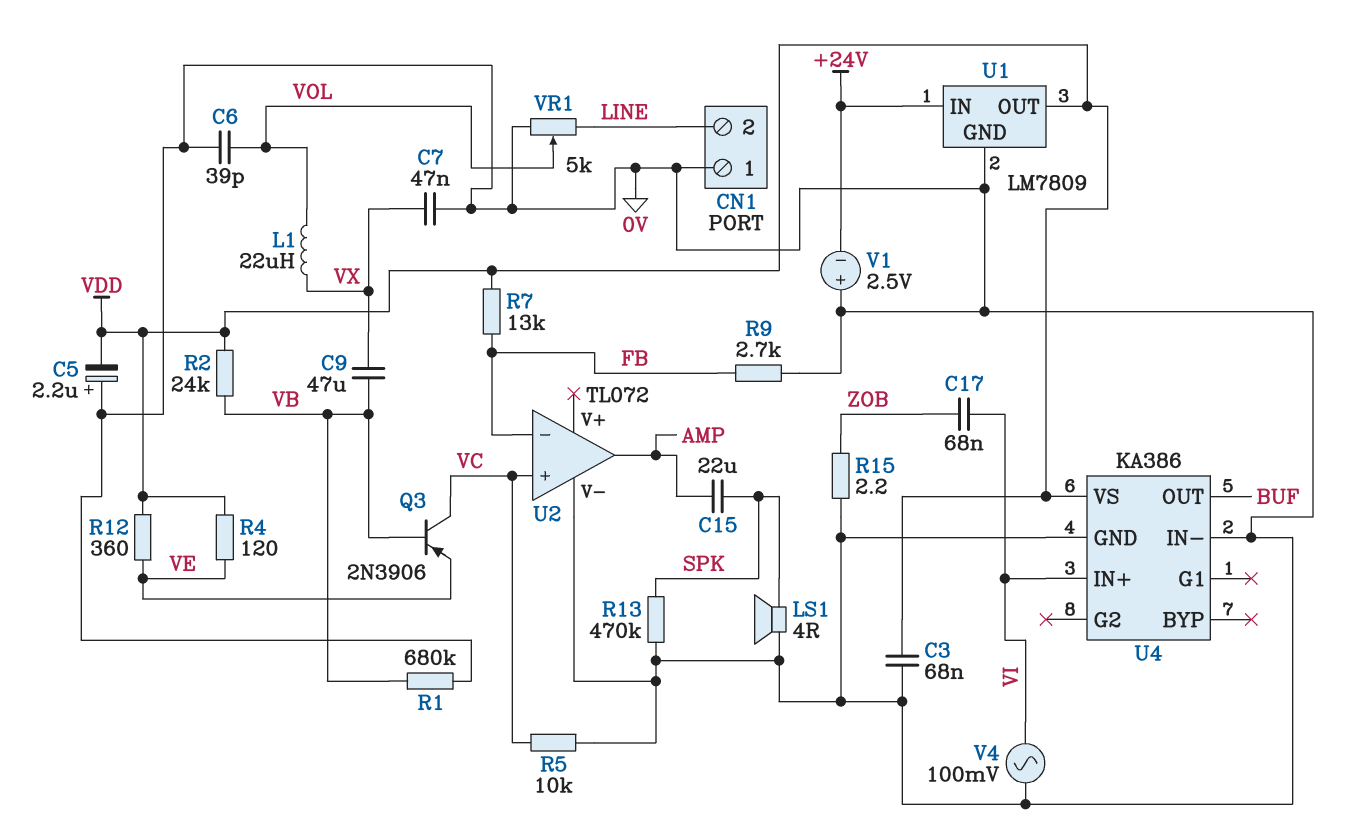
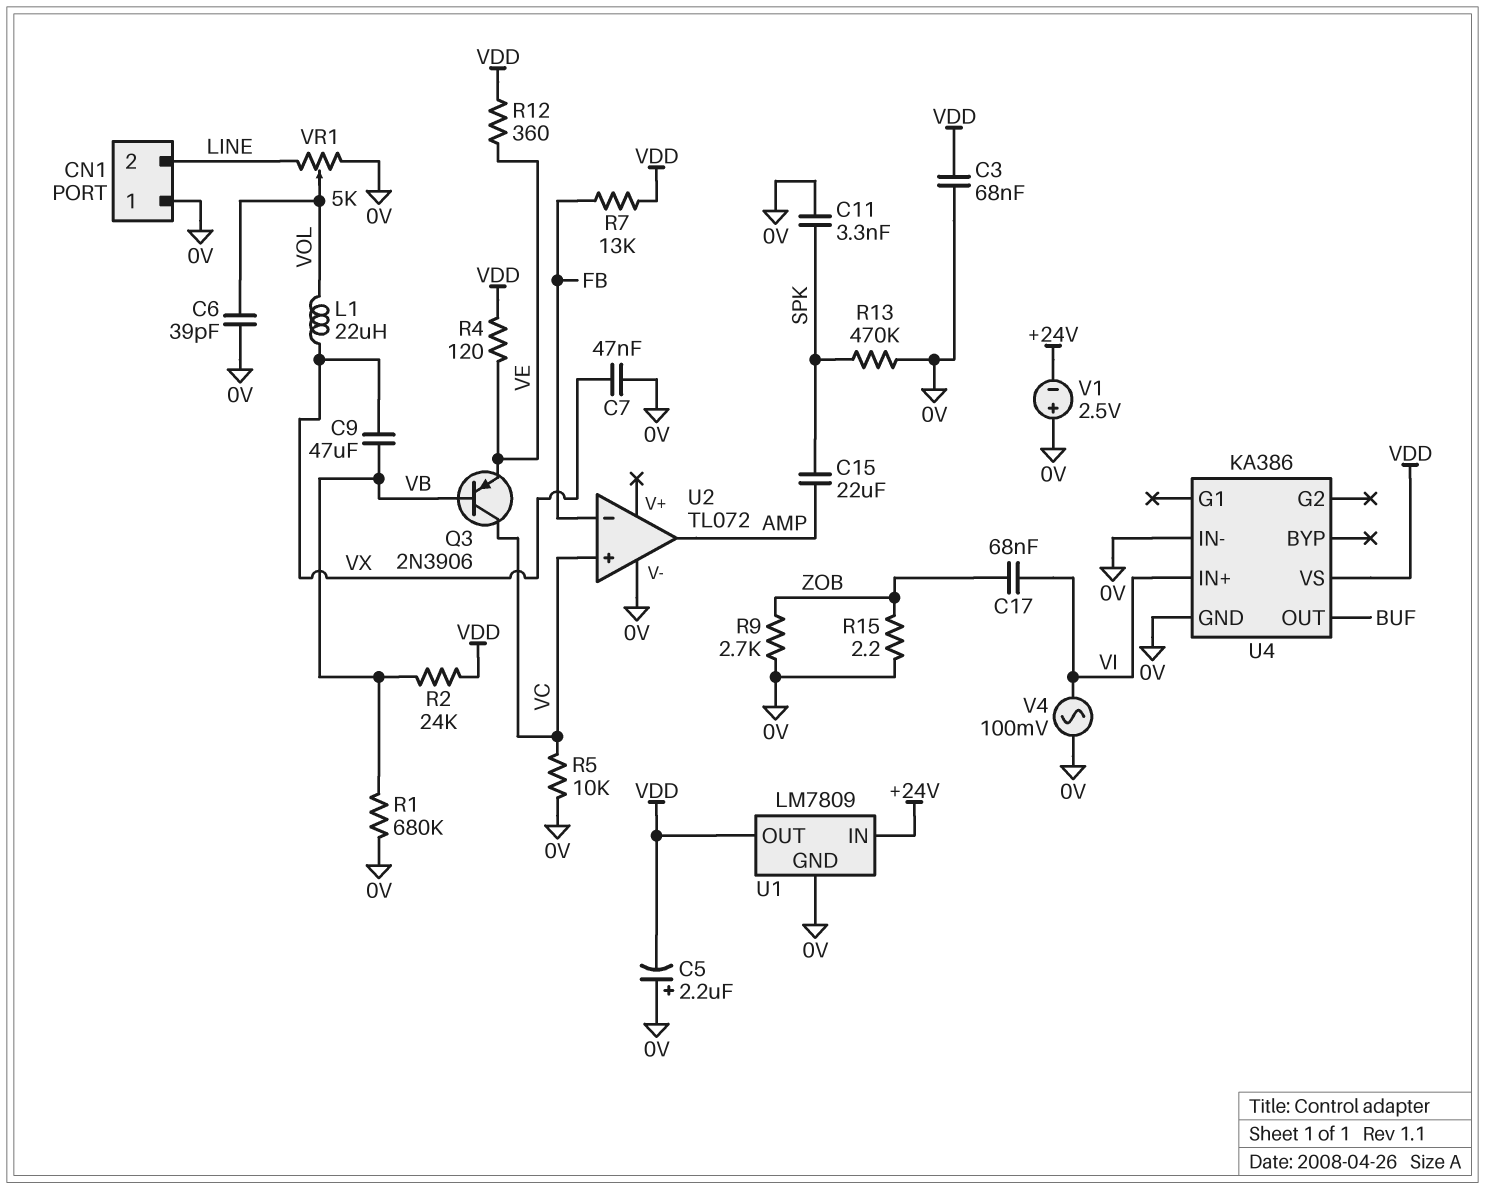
C11: none -> 3.3nF (0V, SPK)
LS1: speaker 4R (0V, SPK) -> none
R9: 2.7k (0V, FB) -> 2.7k (0V, ZOB)

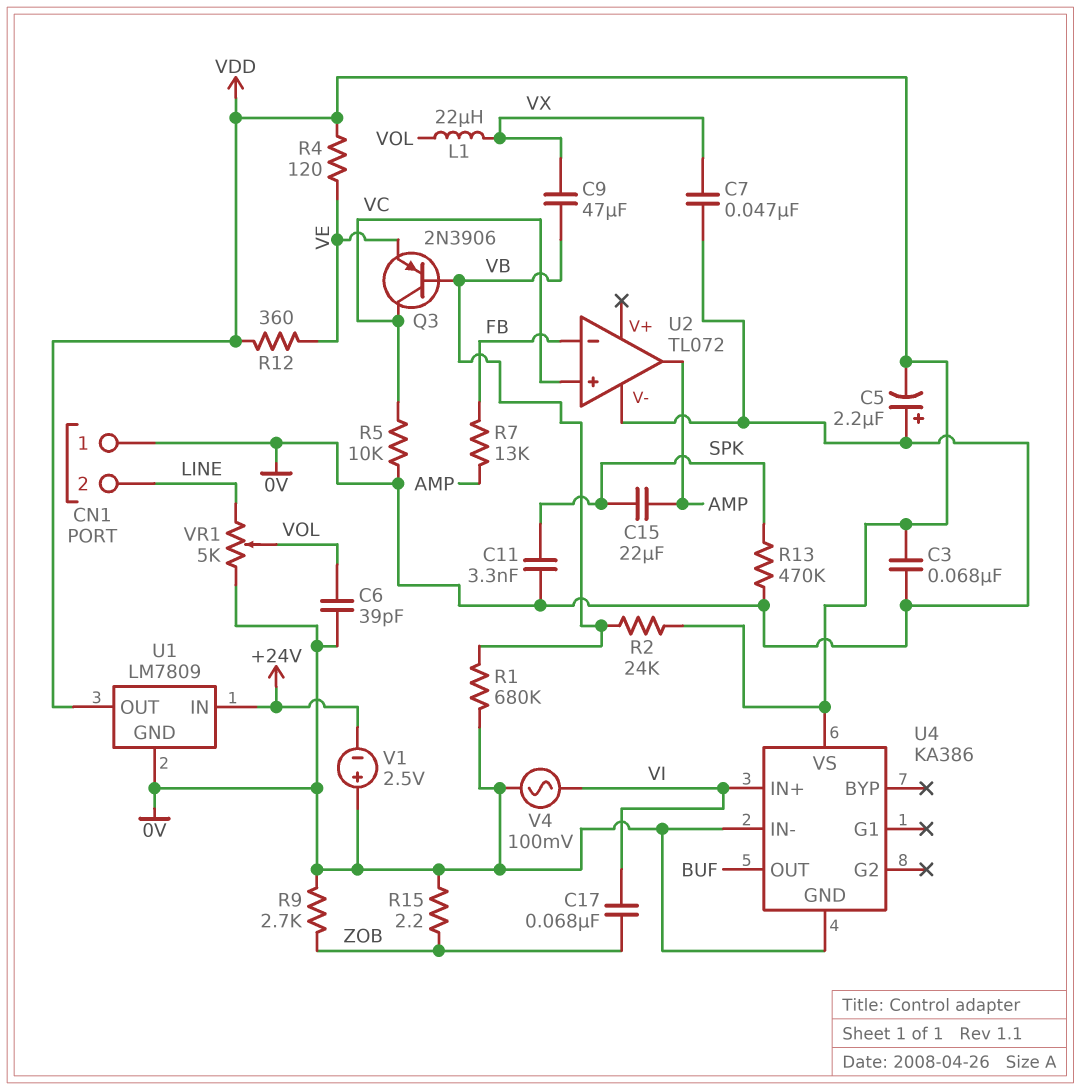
R7: 13k (FB, VDD) -> 13k (AMP, FB)

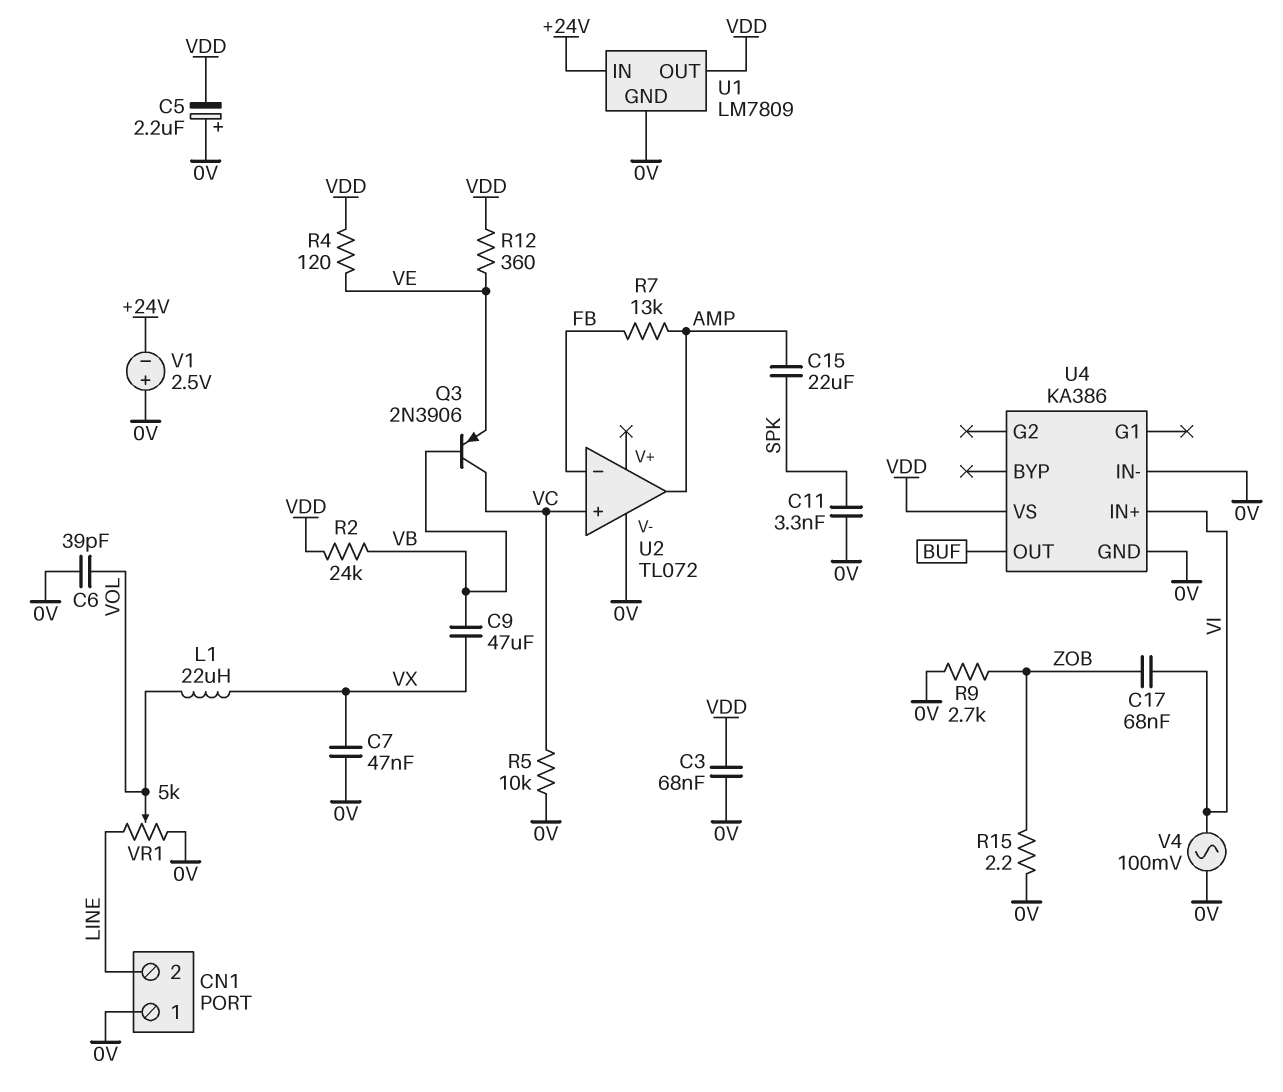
R1: 680k (0V, VB) -> none
R13: 470k (0V, SPK) -> none

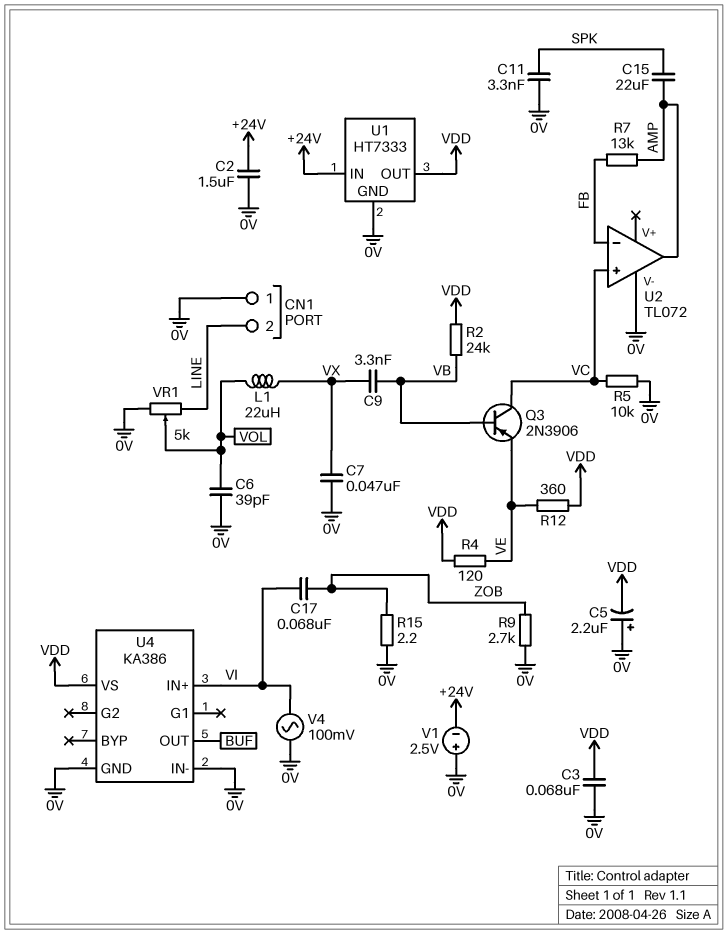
C2: none -> 1.5uF (+24V, 0V)
C9: 47uF (VB, VX) -> 3.3nF (VB, VX)
U1: LM7809 -> HT7333

